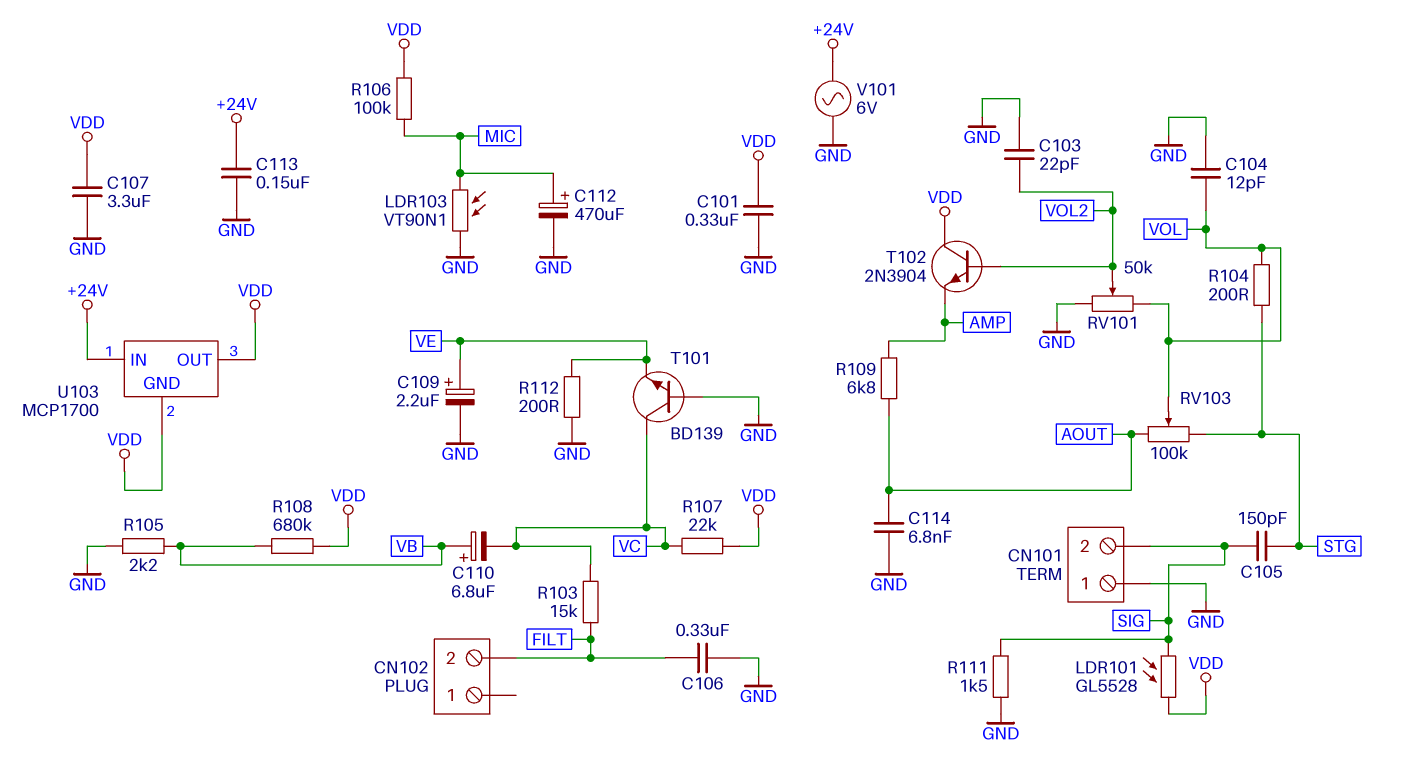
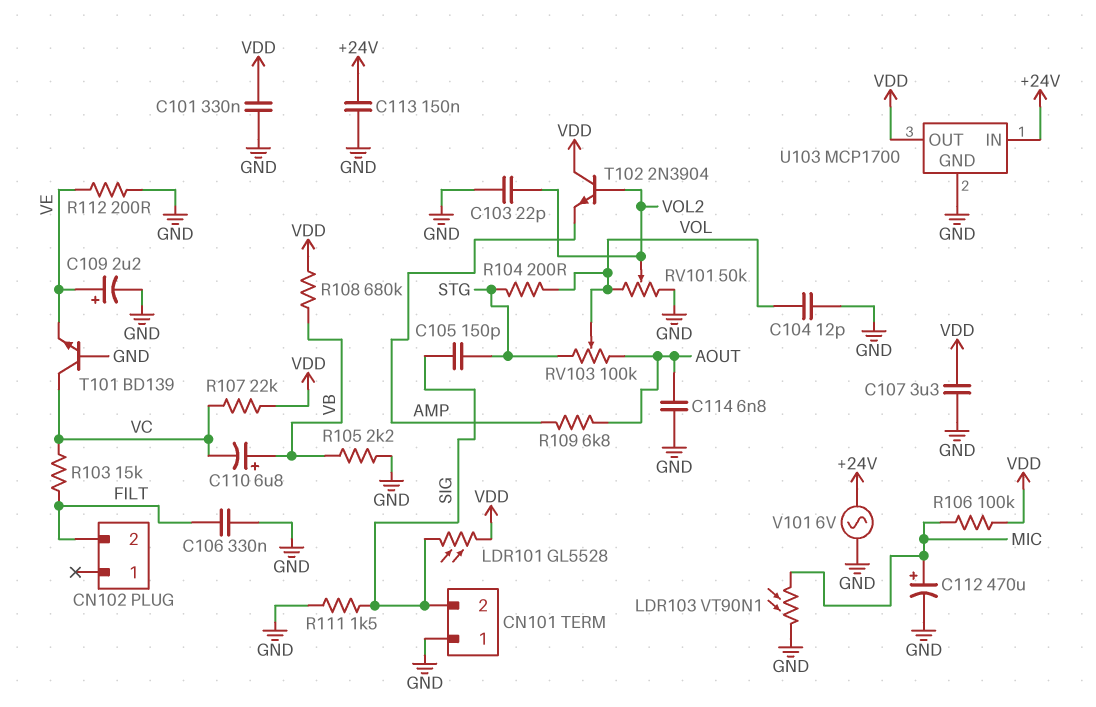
U103 pin GND: VDD -> GND

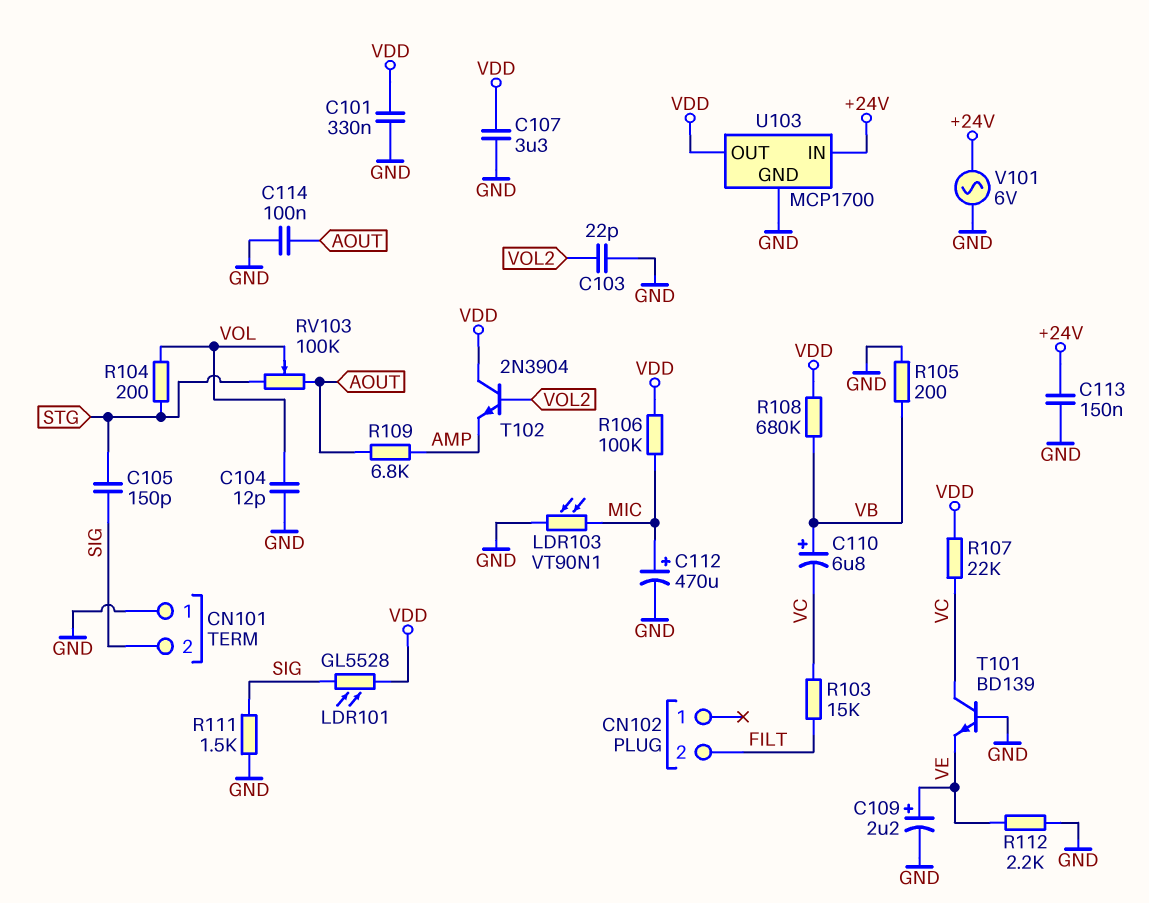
C106: 330nF (FILT, GND) -> none
C114: 6.8nF (AOUT, GND) -> 100nF (AOUT, GND)
R105: 2.2k (GND, VB) -> 200 (GND, VB)
R112: 200 (GND, VE) -> 2.2k (GND, VE)
RV101: 50k (GND, VOL, wiper VOL2) -> none

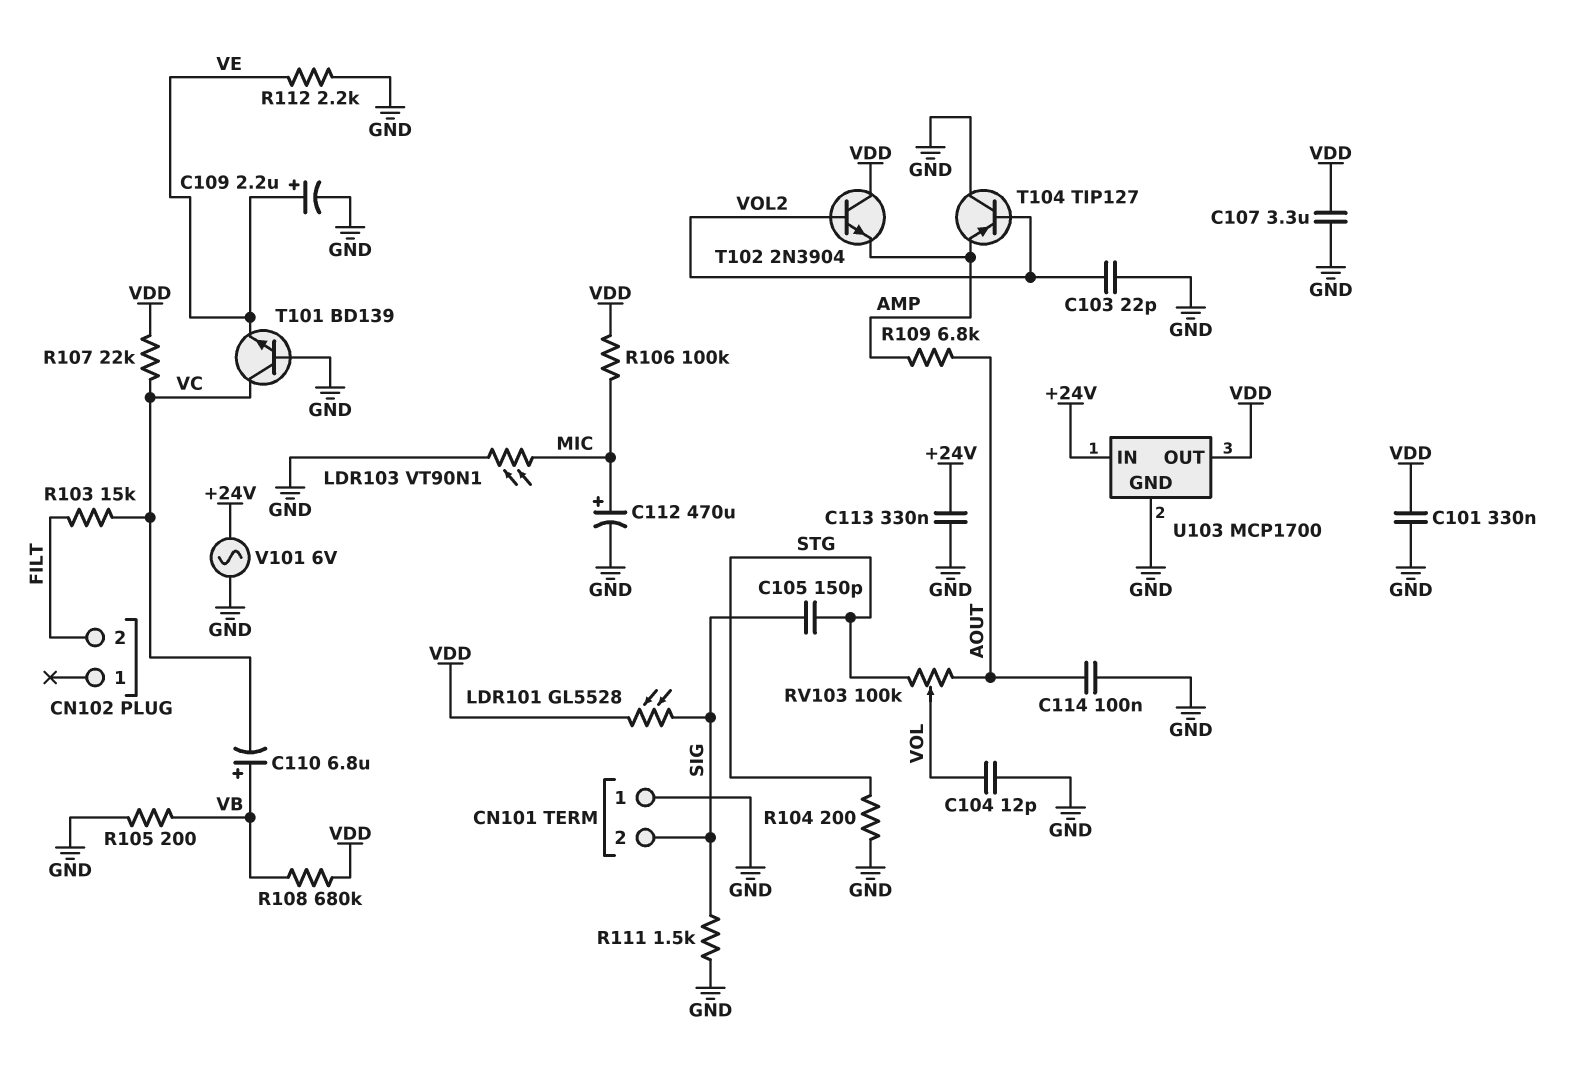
C113: 150nF (+24V, GND) -> 330nF (+24V, GND)
R104: 200 (STG, VOL) -> 200 (GND, STG)
T104: none -> PNP TIP127 (B VOL2, C GND, E AMP)

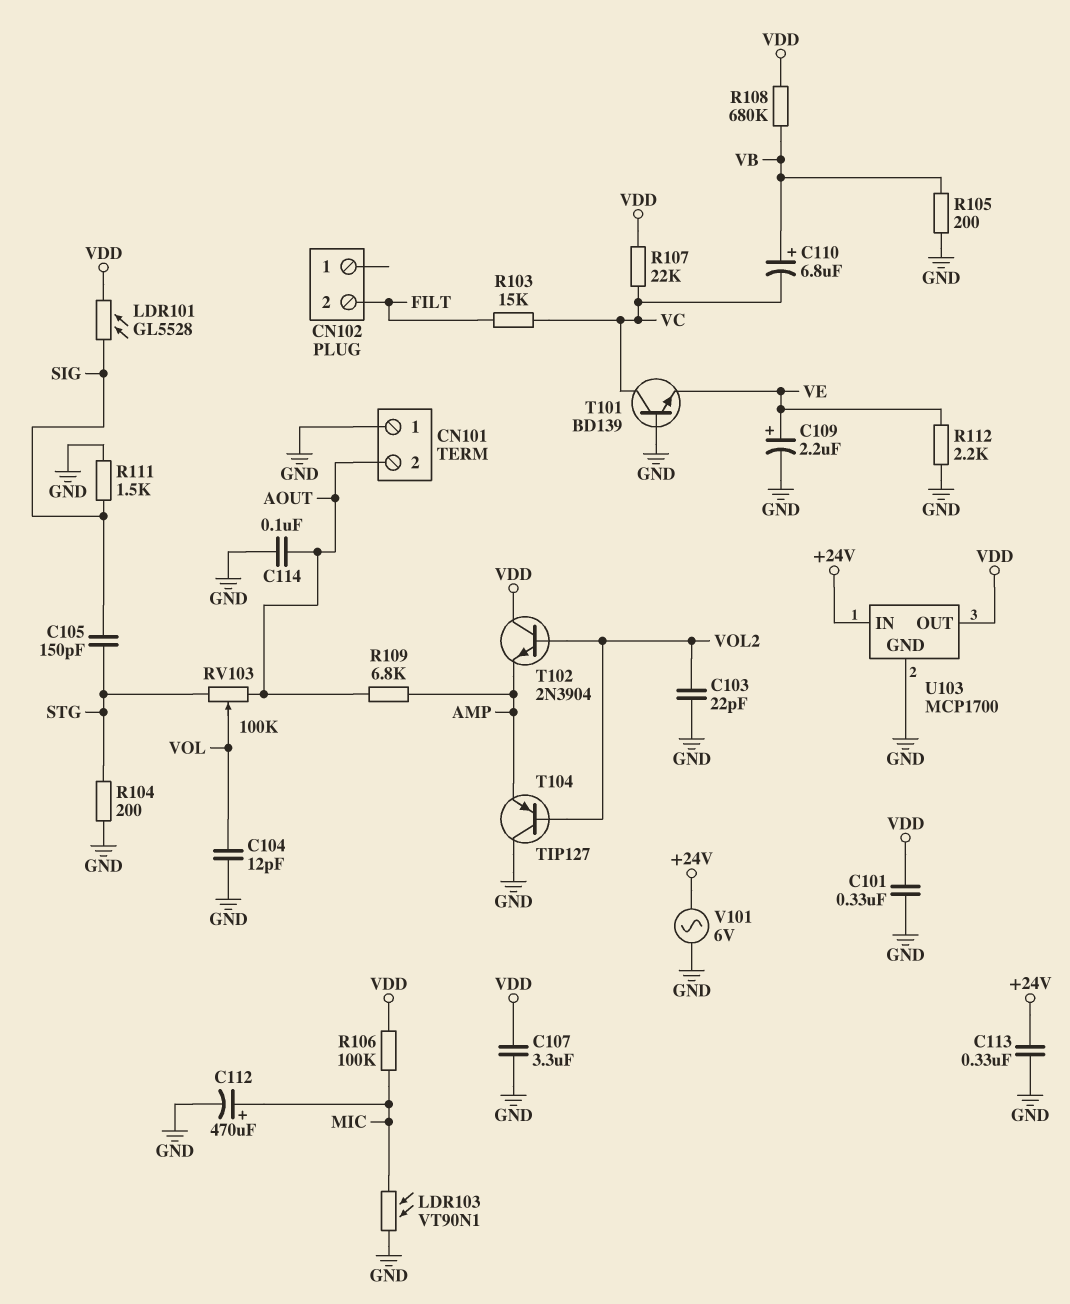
CN101 pin 2: SIG -> AOUT

